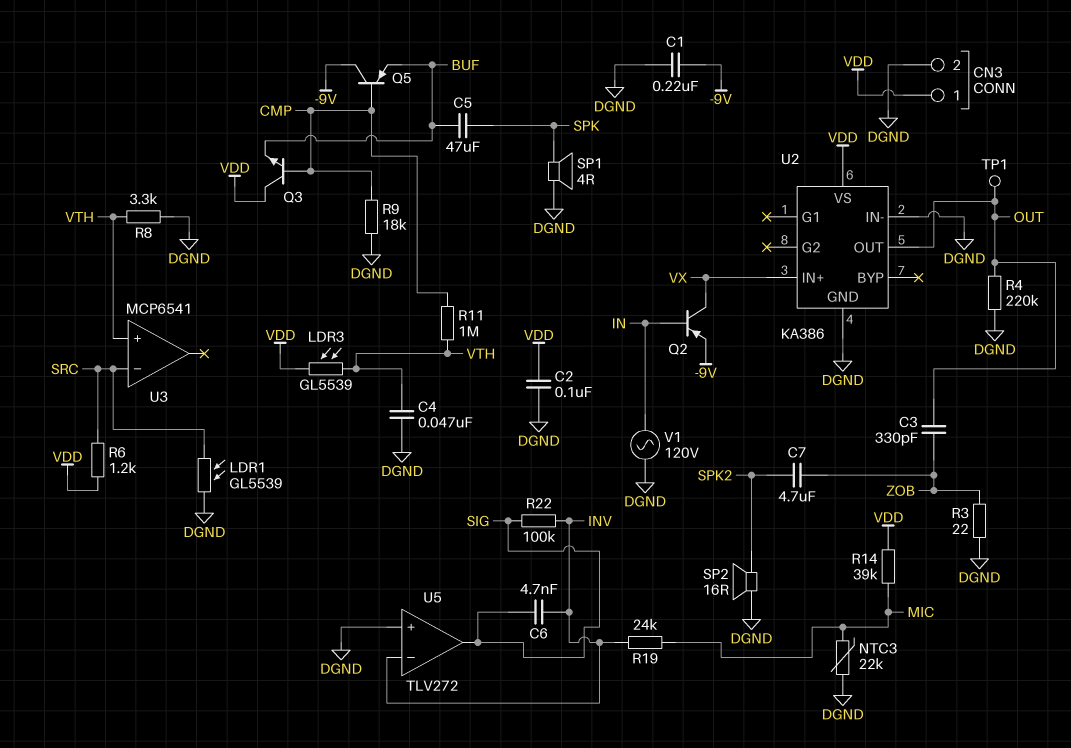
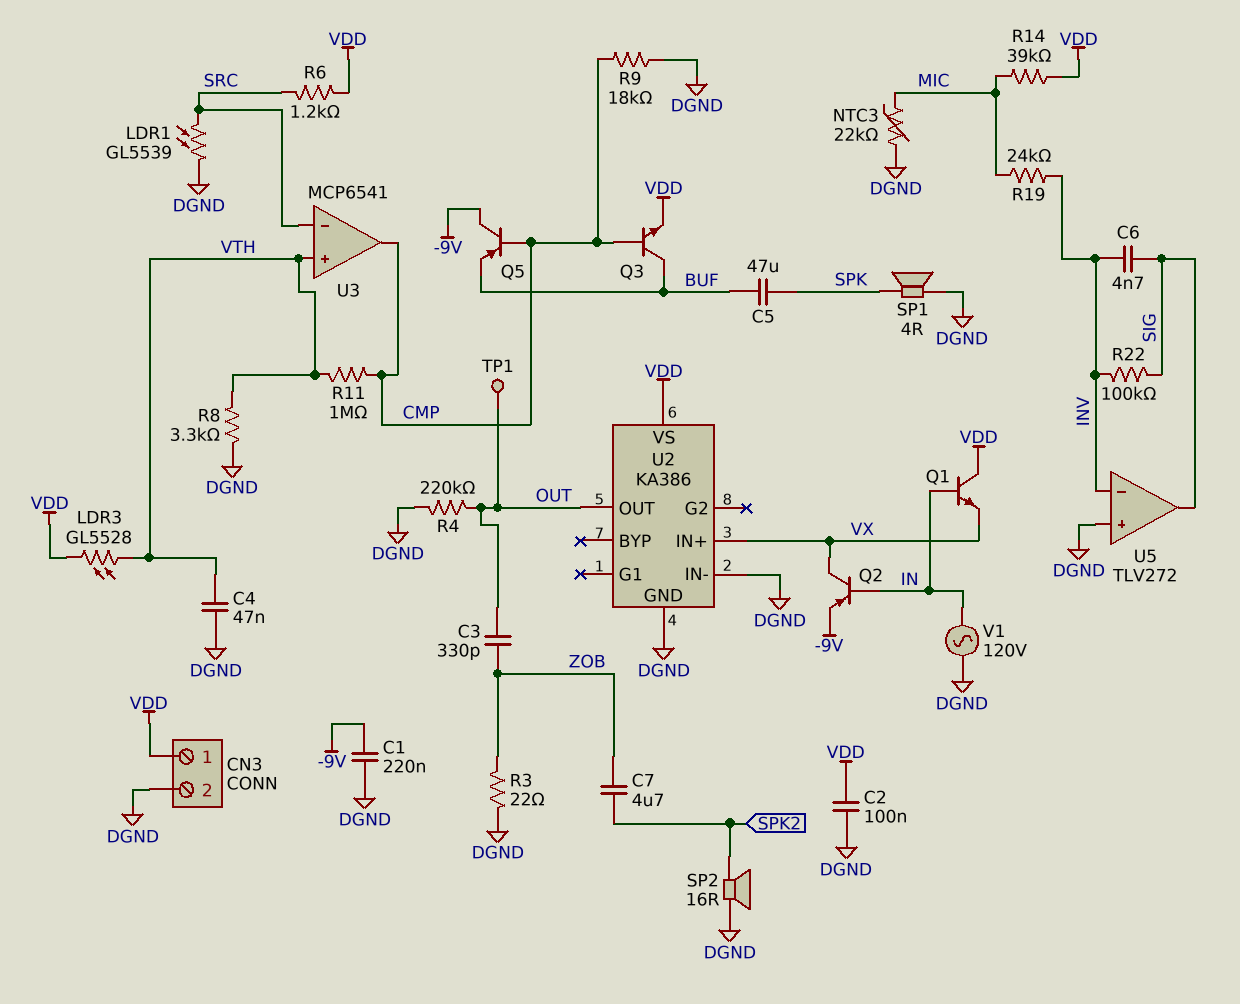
LDR3: GL5539 (VDD, VTH) -> GL5528 (VDD, VTH)
Q1: none -> NPN (B IN, C VDD, E VX)
Q3: NPN (B CMP, C VDD, E BUF) -> NPN (B CMP, C BUF, E VDD)
U3 pin out: none -> CMP

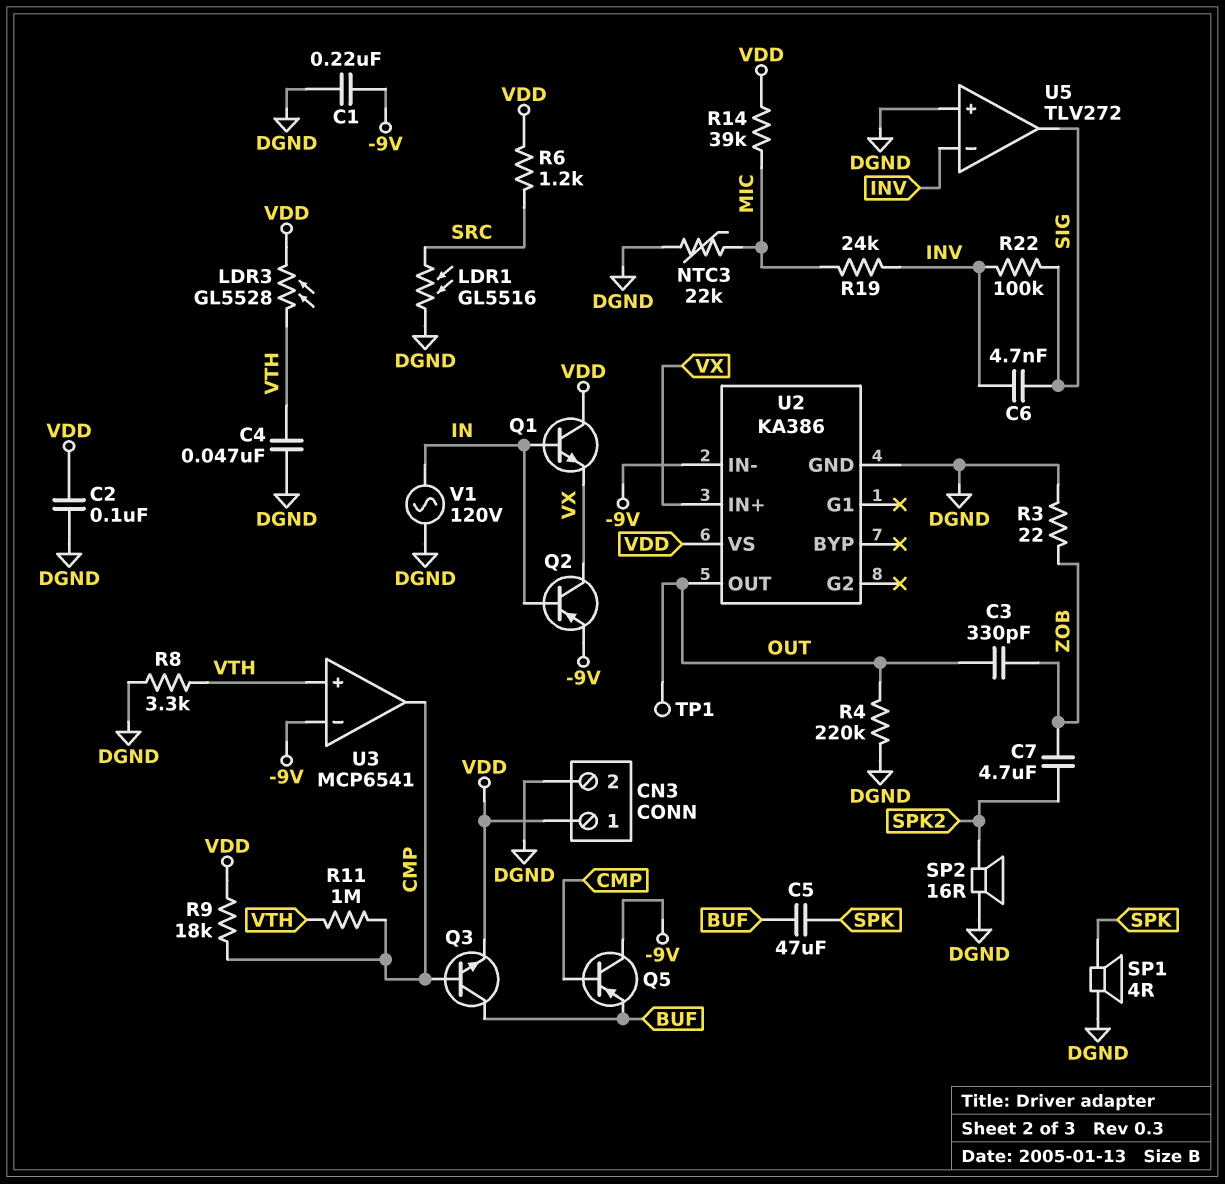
LDR1: GL5539 (DGND, SRC) -> GL5516 (DGND, SRC)
R9: 18k (CMP, DGND) -> 18k (CMP, VDD)
U2 pin IN-: DGND -> -9V
U3 pin in-: SRC -> -9V

